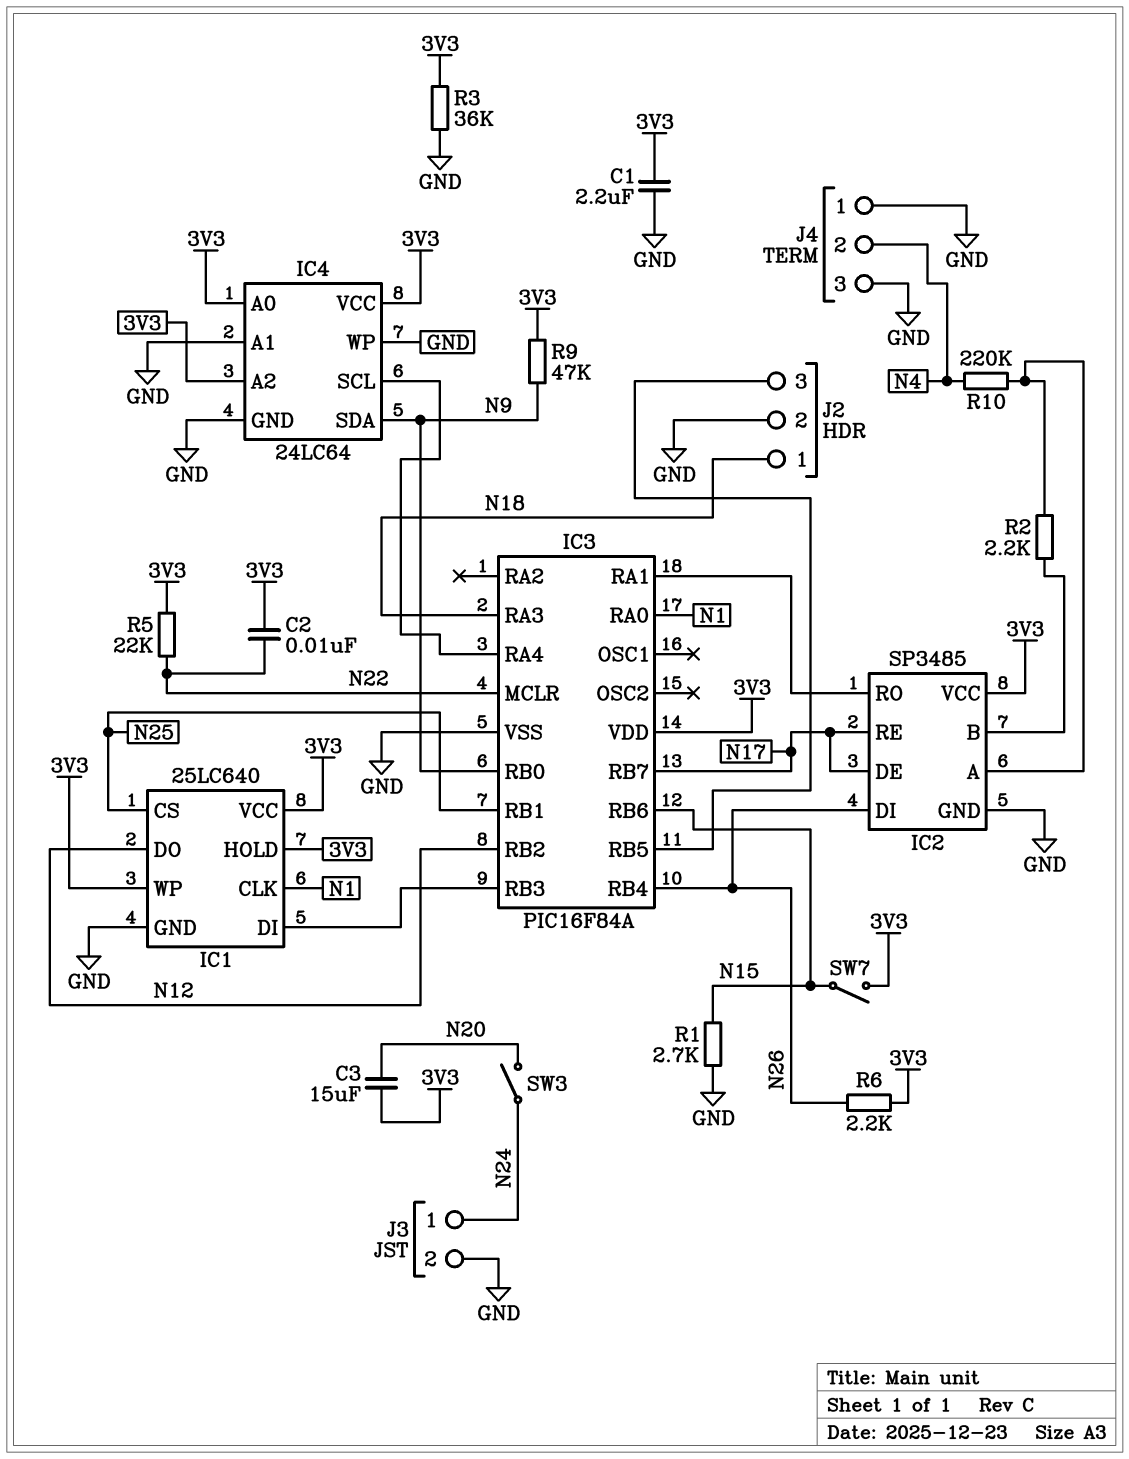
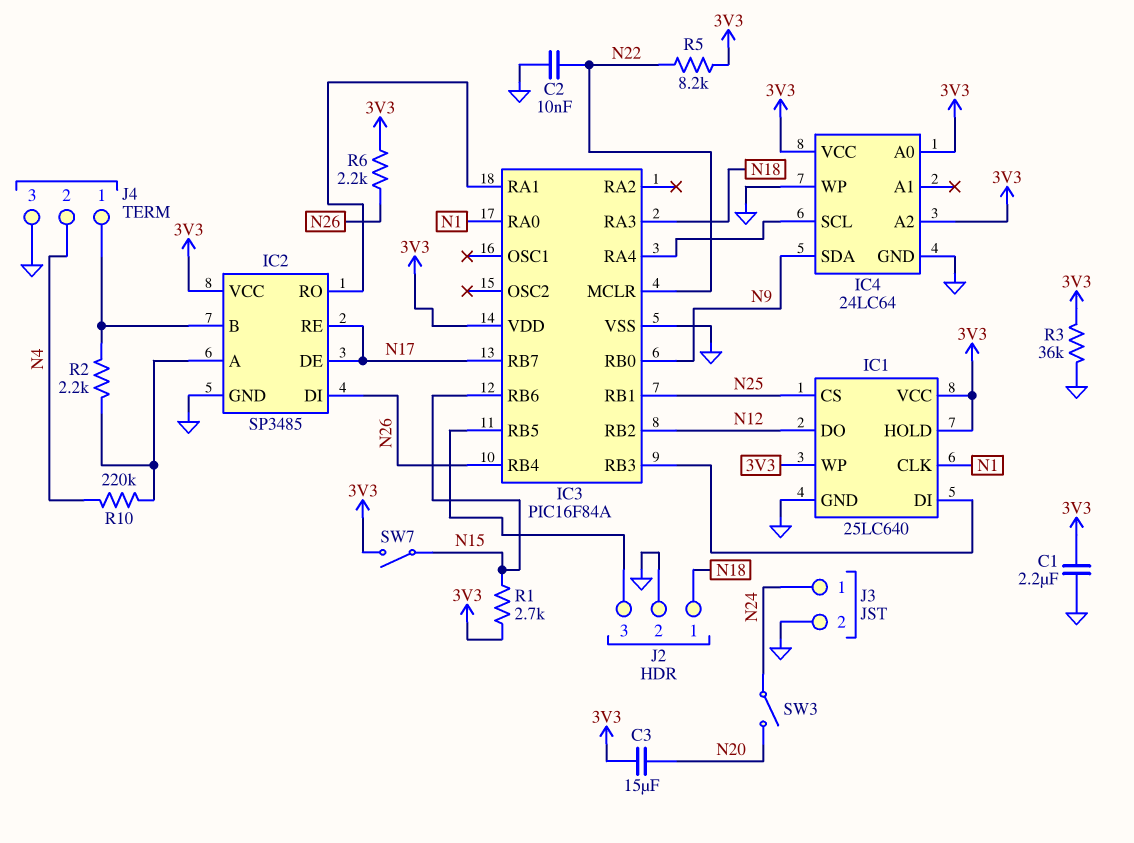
C2: 10nF (3V3, N22) -> 10nF (GND, N22)
IC4 pin A1: GND -> none
J4 pin 1: GND -> IC2/B
R1: 2.7k (GND, N15) -> 2.7k (3V3, N15)
R5: 22k (3V3, N22) -> 8.2k (3V3, N22)
R9: 47k (3V3, N9) -> none

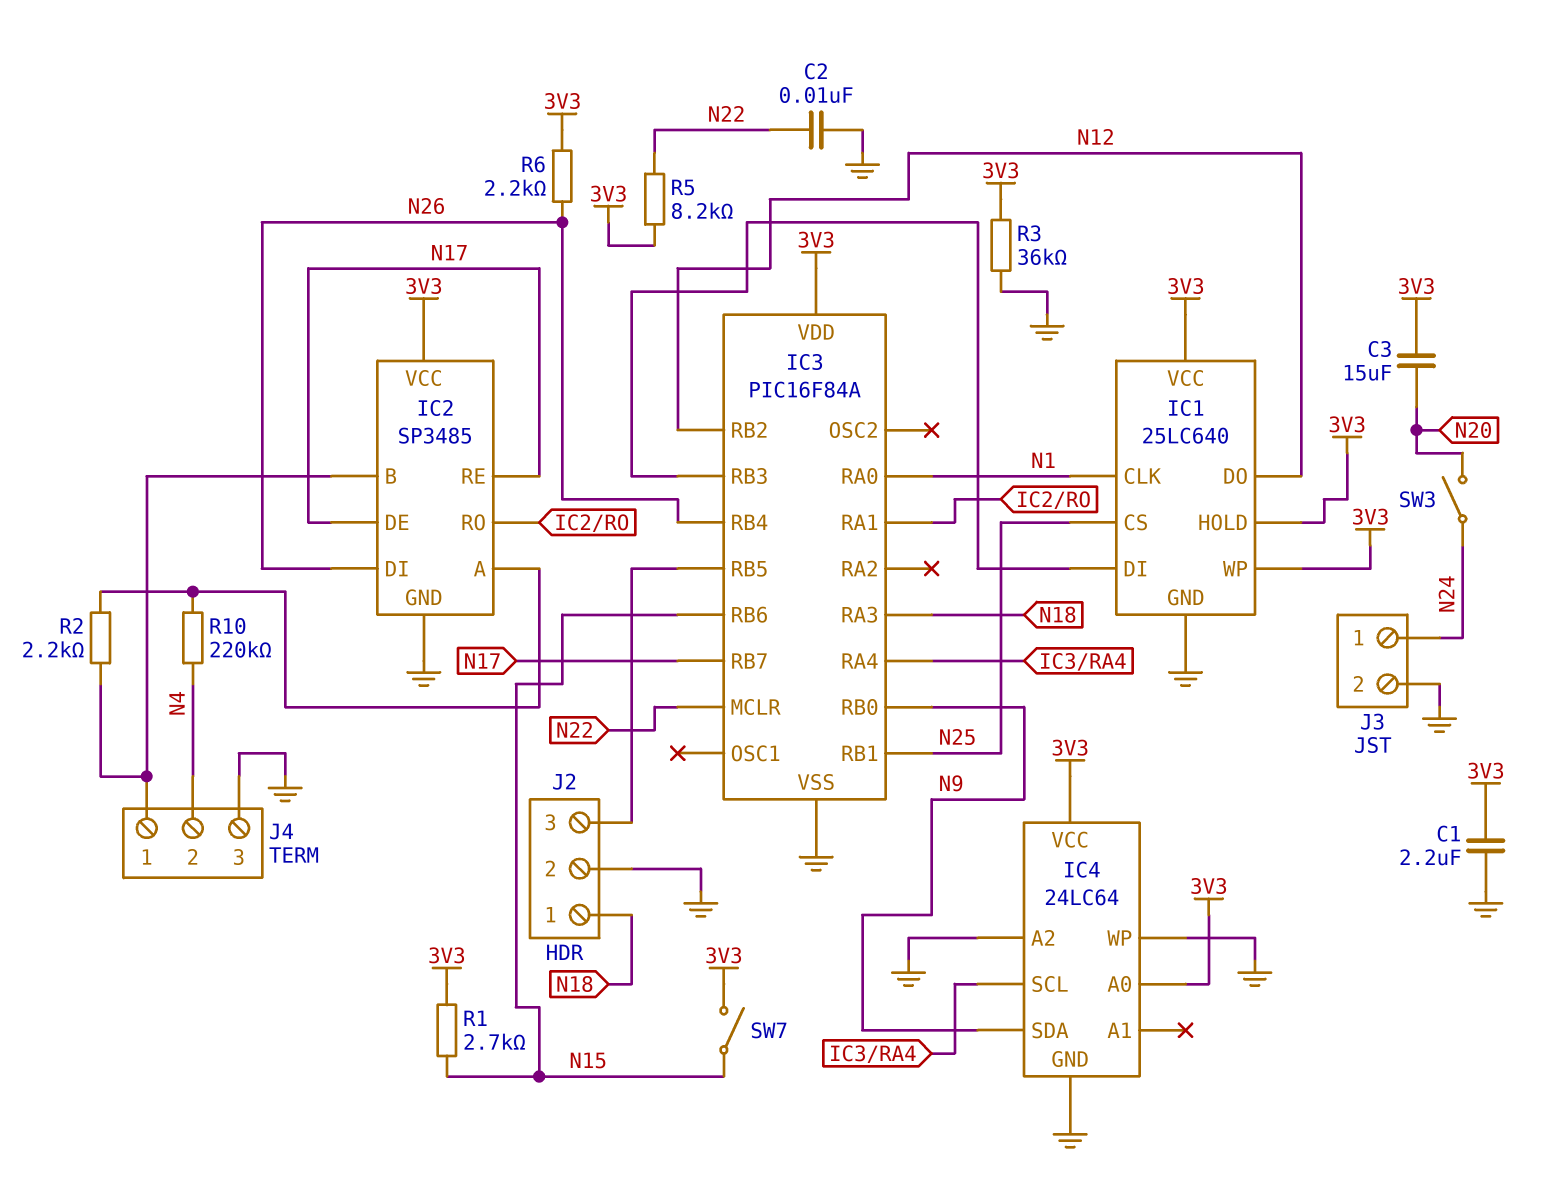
IC4 pin A2: 3V3 -> GND

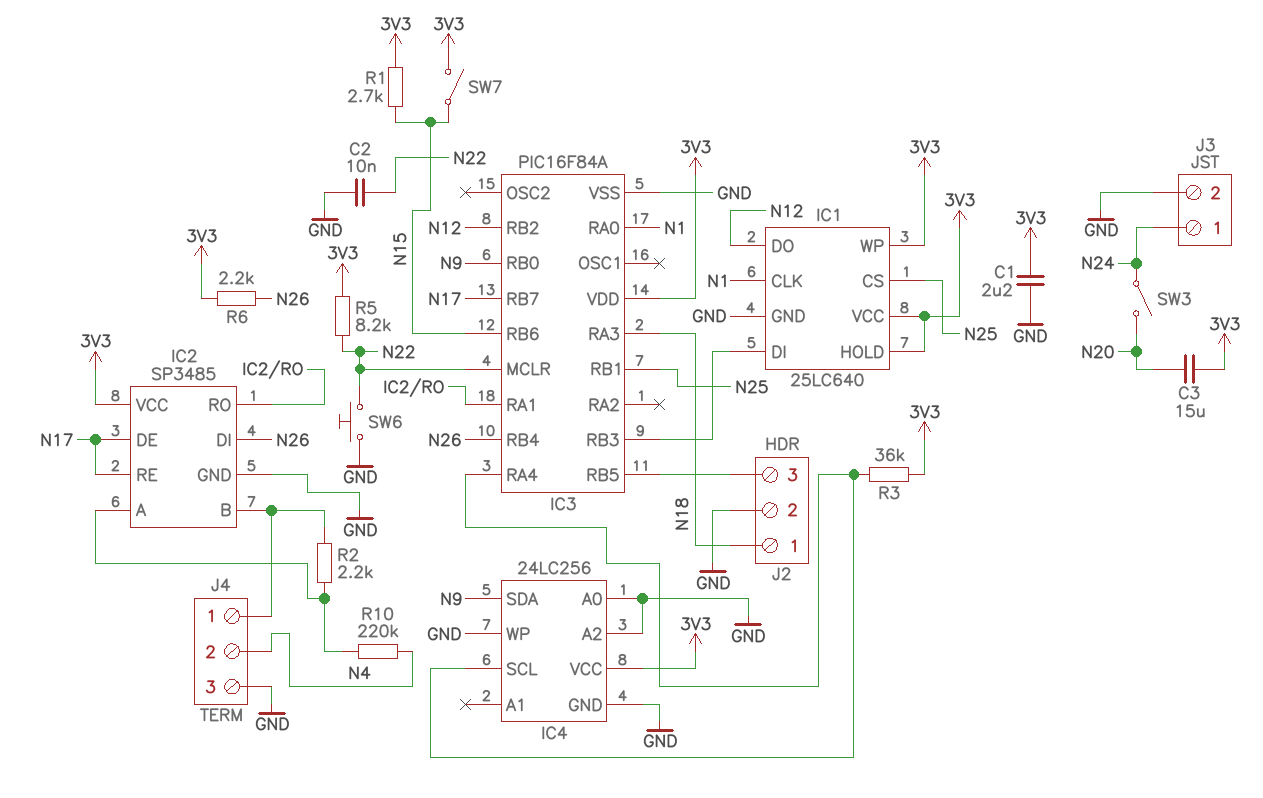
IC4: 24LC64 -> 24LC256
IC4 pin A0: 3V3 -> GND
R3: 36k (3V3, GND) -> 36k (3V3, IC3/RA4)
SW6: none -> button (GND, N22)

